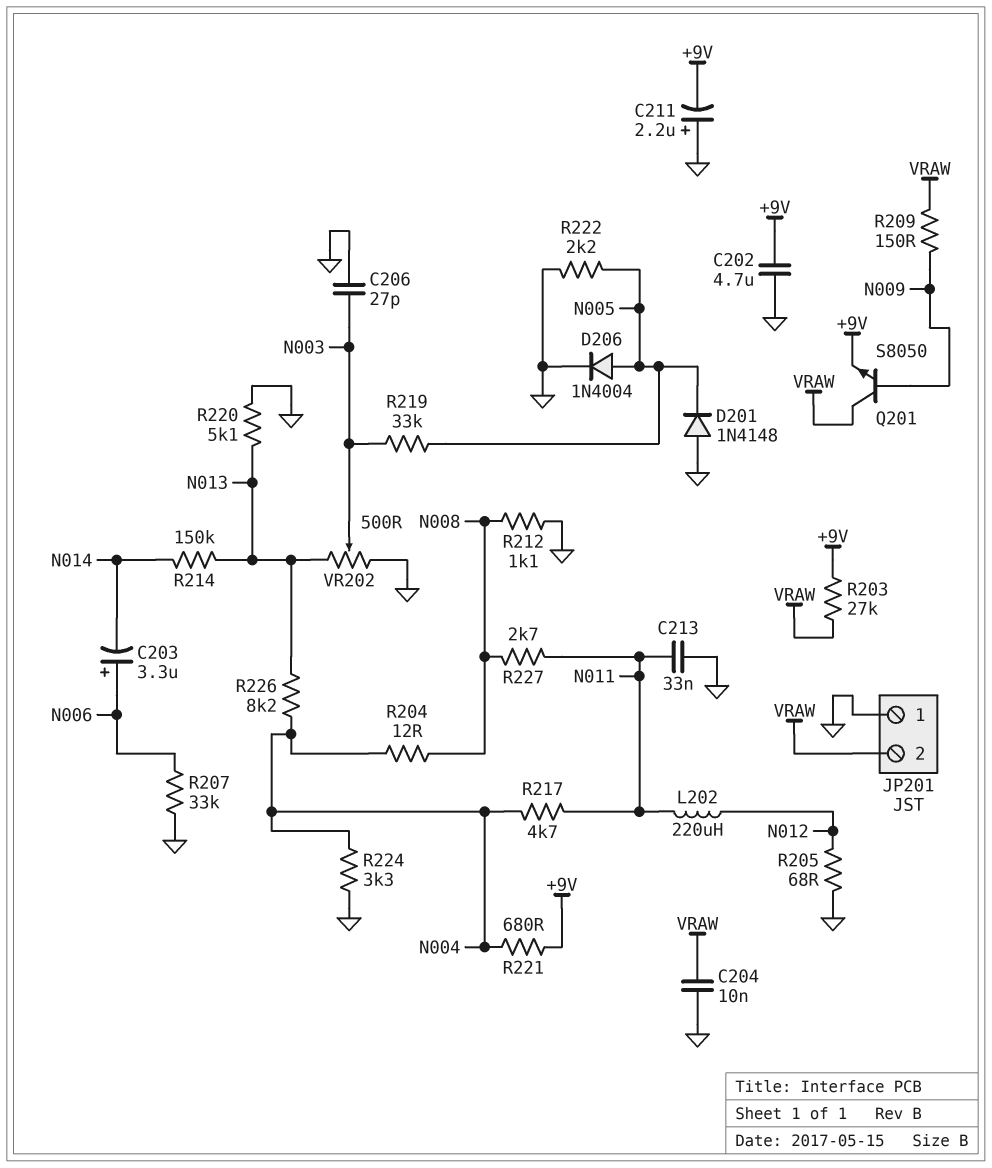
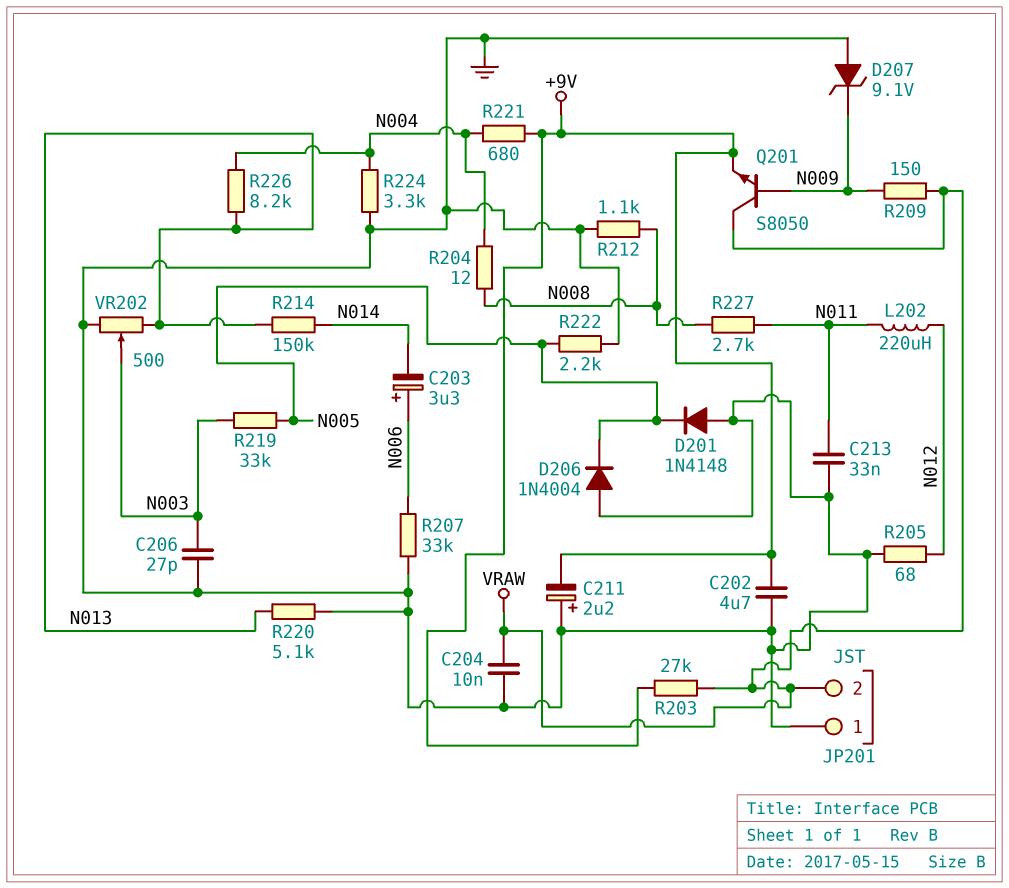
D206: diode 1N4004 (A N005, K GND) -> diode 1N4004 (A GND, K N005)
D207: none -> zener 9.1V (A GND, K N009)
R217: 4.7k (N004, N011) -> none

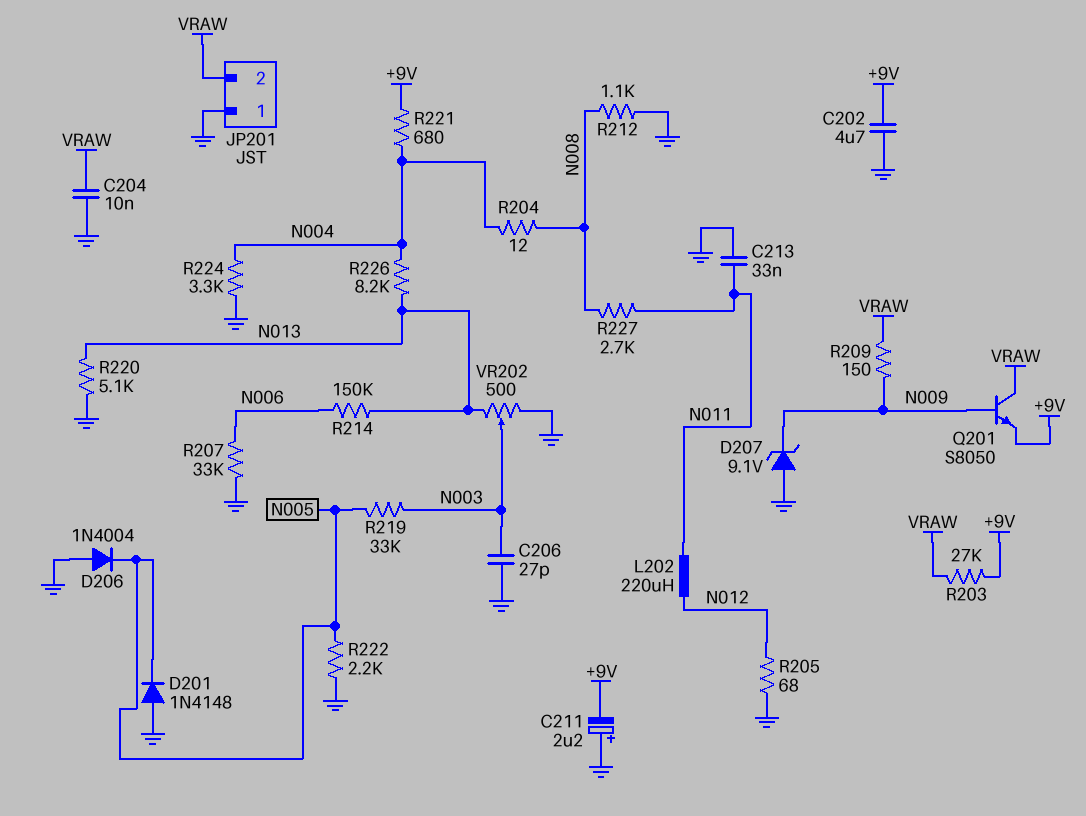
C203: 3.3uF (plus N006, minus N014) -> none
R214: 150k (N013, N014) -> 150k (N006, N013)

